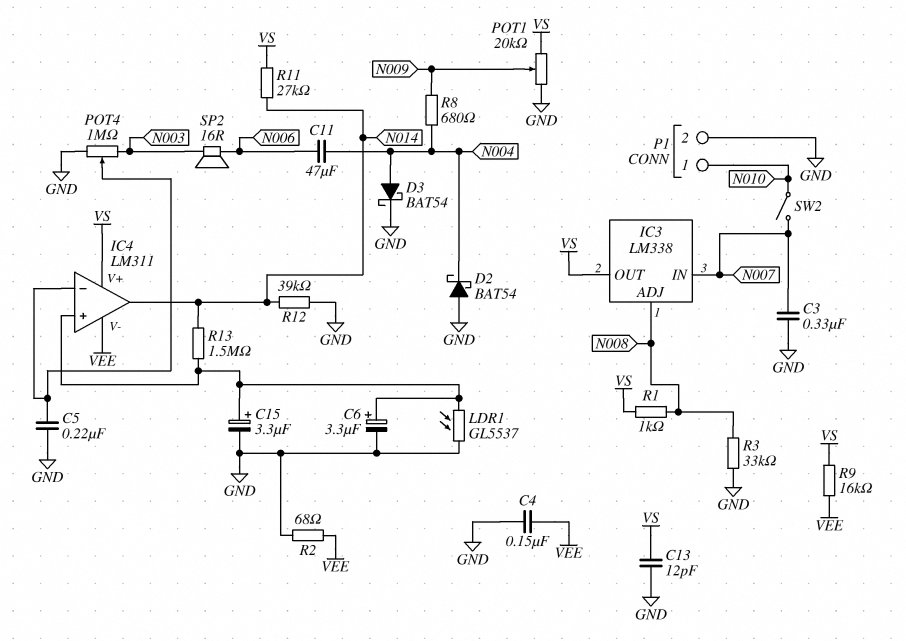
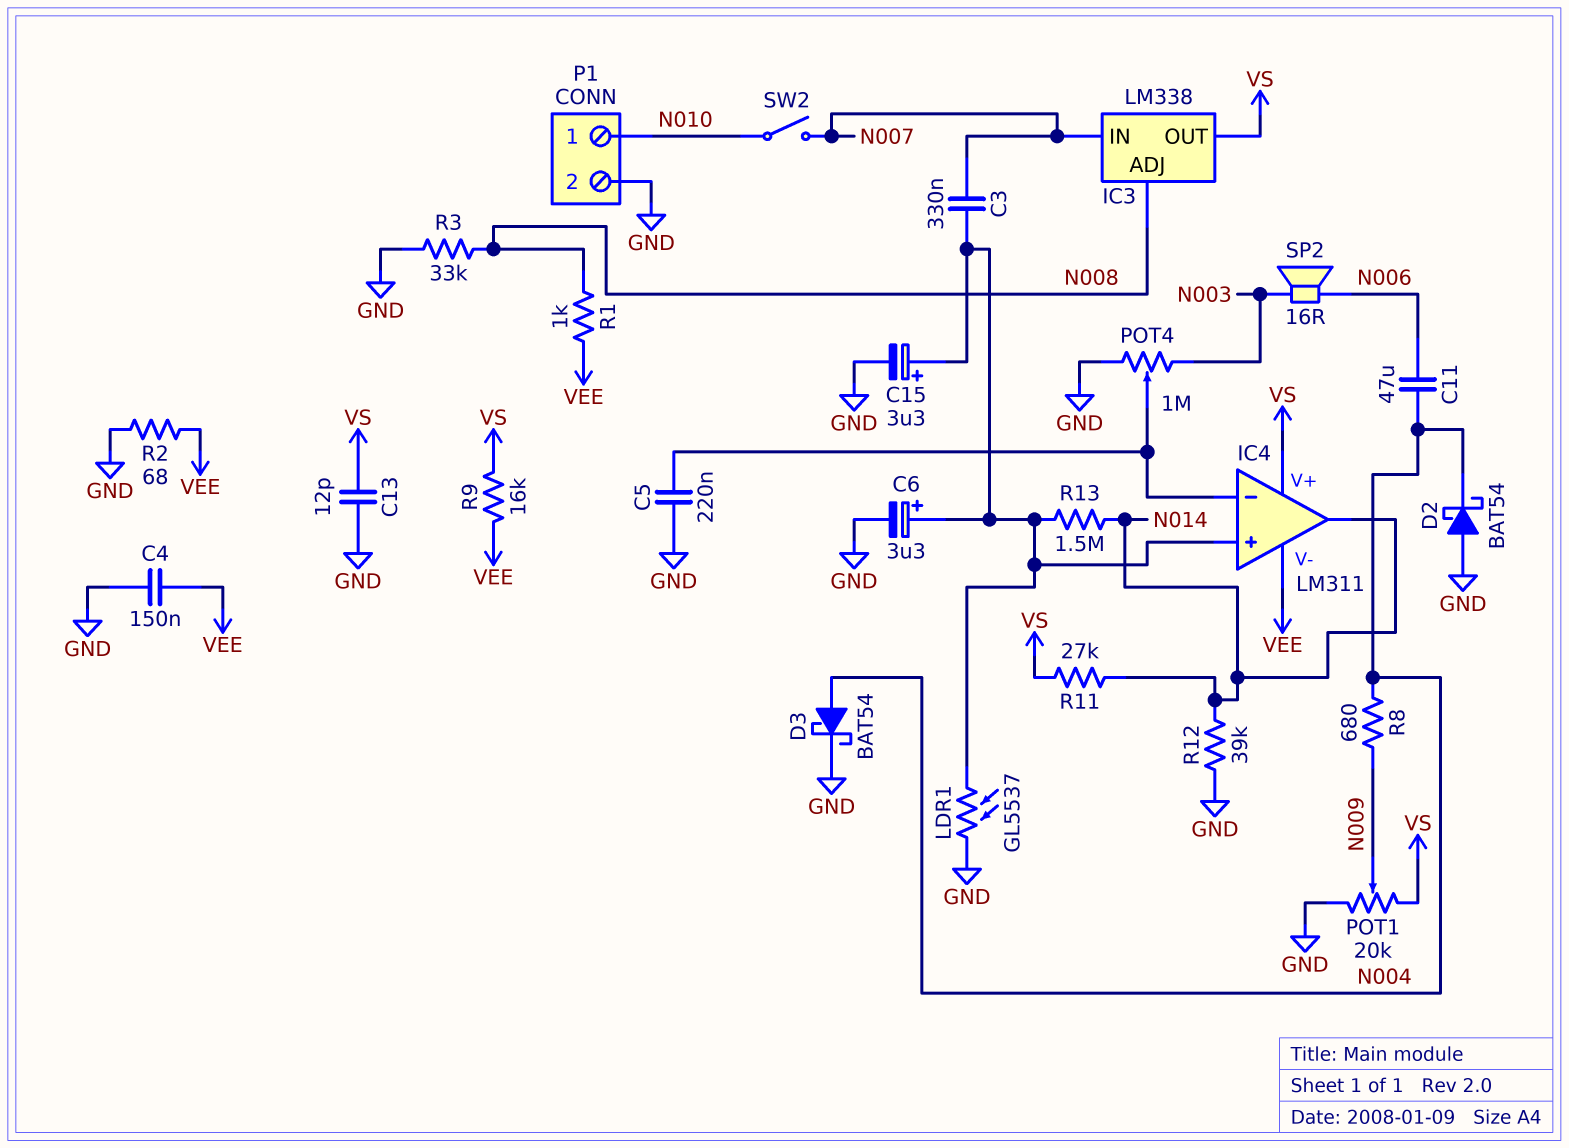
C3: 330nF (GND, N007) -> 330nF (IC4/in+, N007)
R1: 1k (N008, VS) -> 1k (N008, VEE)

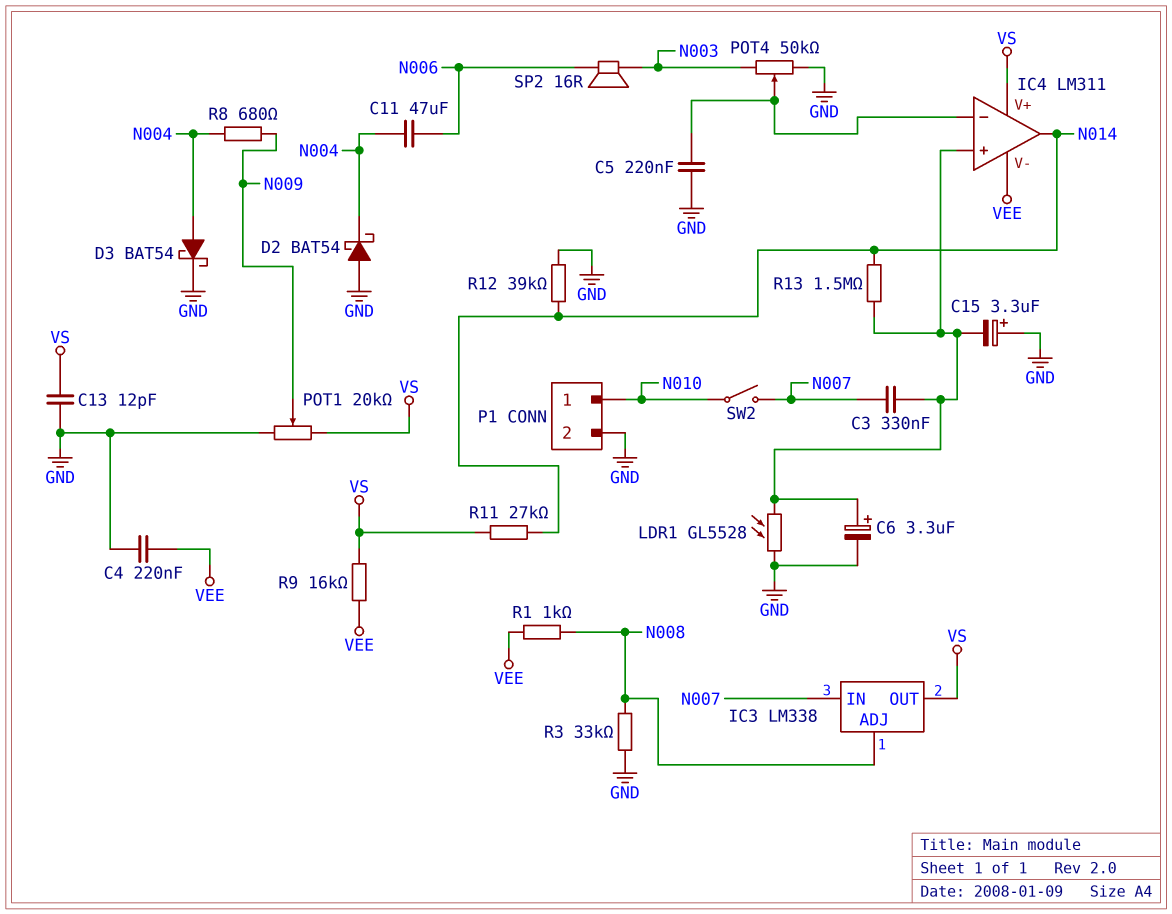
C4: 150nF (GND, VEE) -> 220nF (GND, VEE)
C15: 3.3uF (plus IC4/in+, minus GND) -> 3.3uF (plus GND, minus IC4/in+)
LDR1: GL5537 (GND, IC4/in+) -> GL5528 (GND, IC4/in+)
POT4: 1M (GND, N003, wiper IC4/in-) -> 50k (GND, N003, wiper IC4/in-)
R2: 68 (GND, VEE) -> none

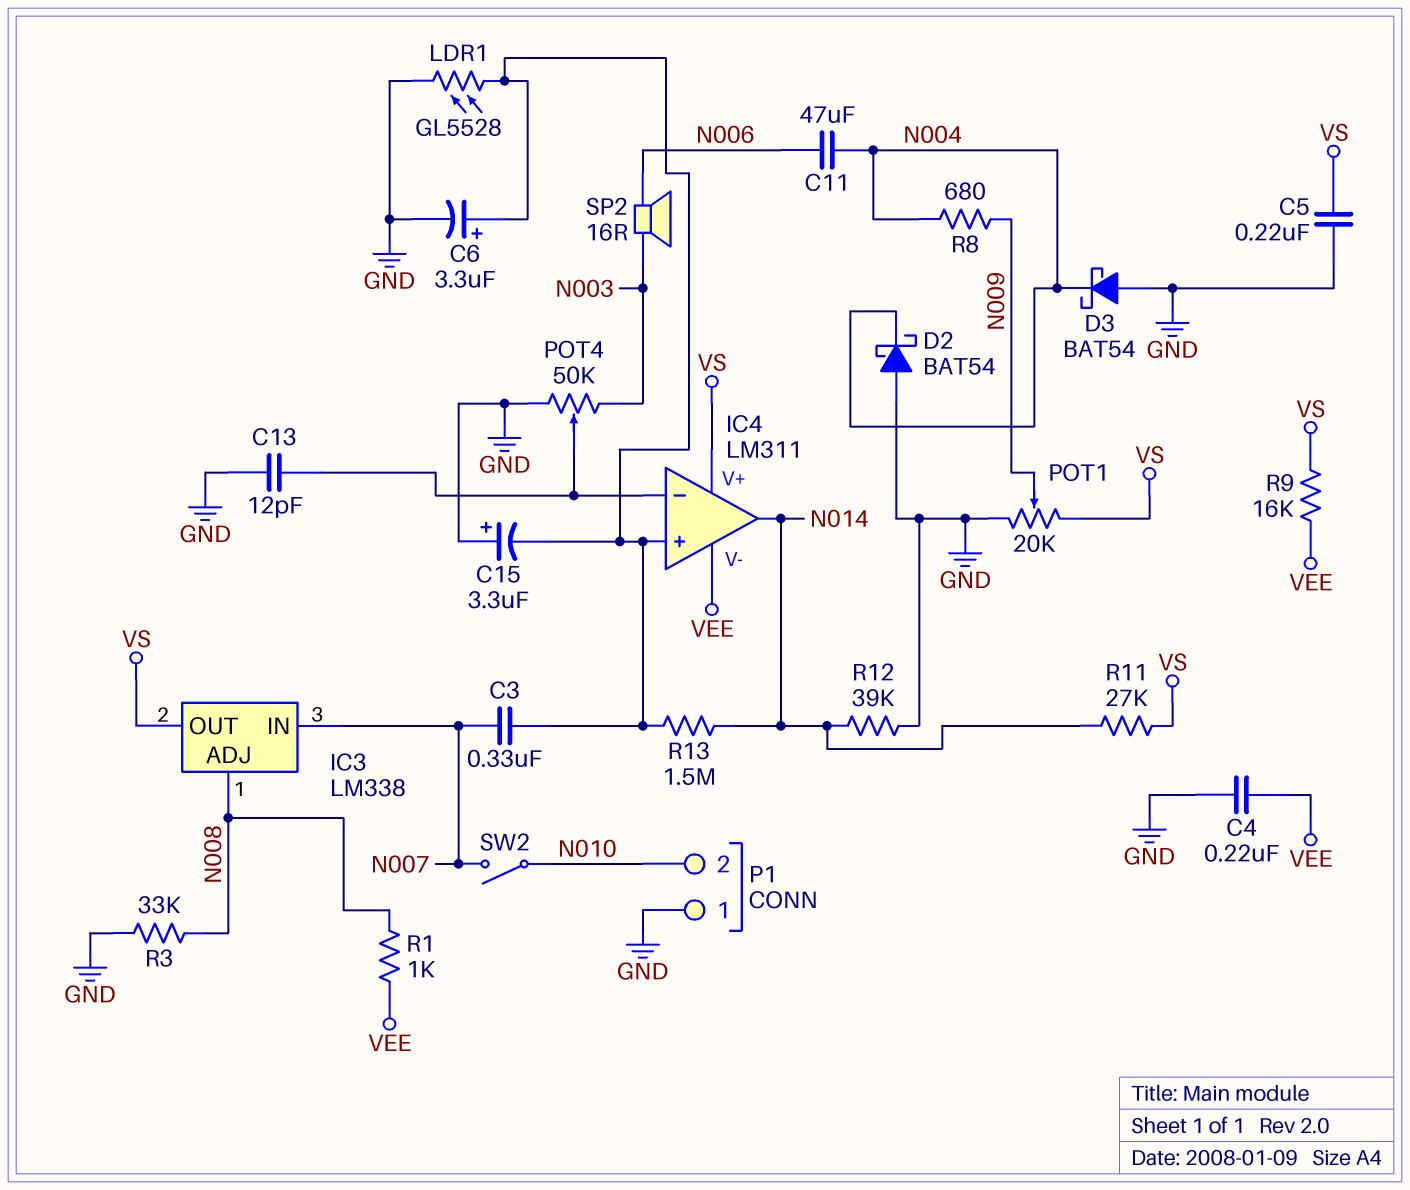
C5: 220nF (GND, IC4/in-) -> 220nF (GND, VS)
C13: 12pF (GND, VS) -> 12pF (GND, IC4/in-)
D3: schottky BAT54 (A N004, K GND) -> schottky BAT54 (A GND, K N004)
P1 pin 1: N010 -> GND
P1 pin 2: GND -> N010

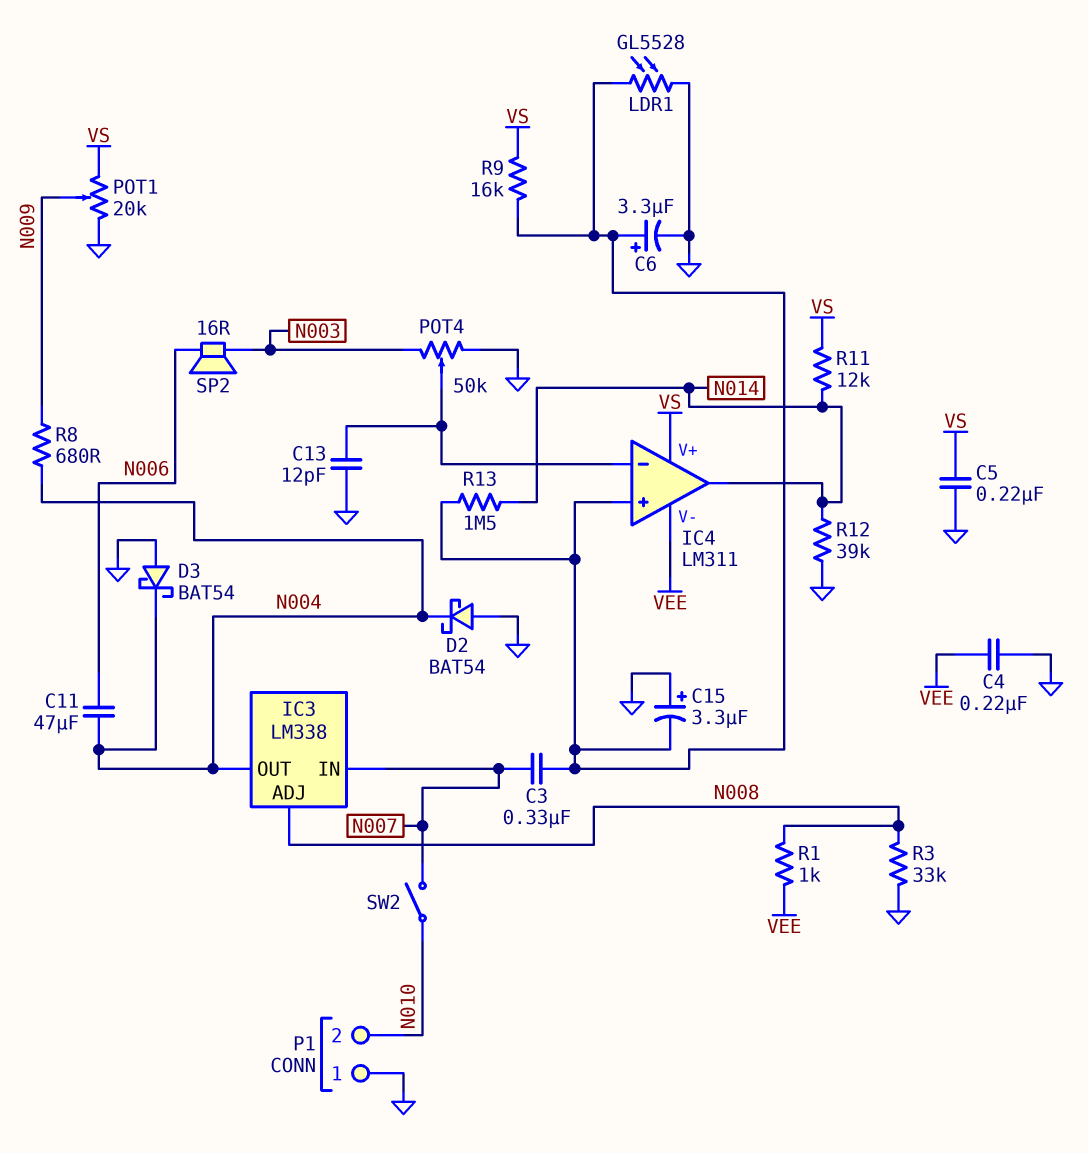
IC3 pin OUT: VS -> N004
R9: 16k (VEE, VS) -> 16k (IC4/in+, VS)
R11: 27k (N014, VS) -> 12k (N014, VS)

